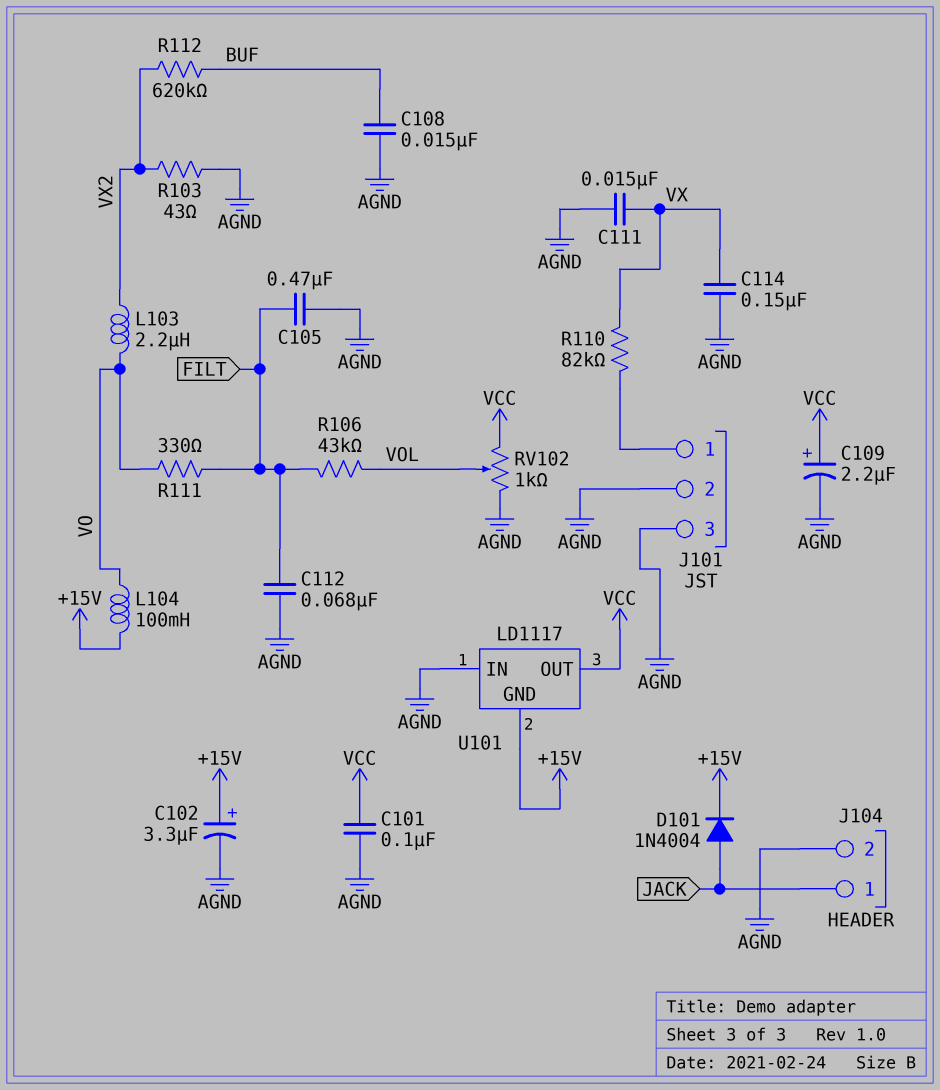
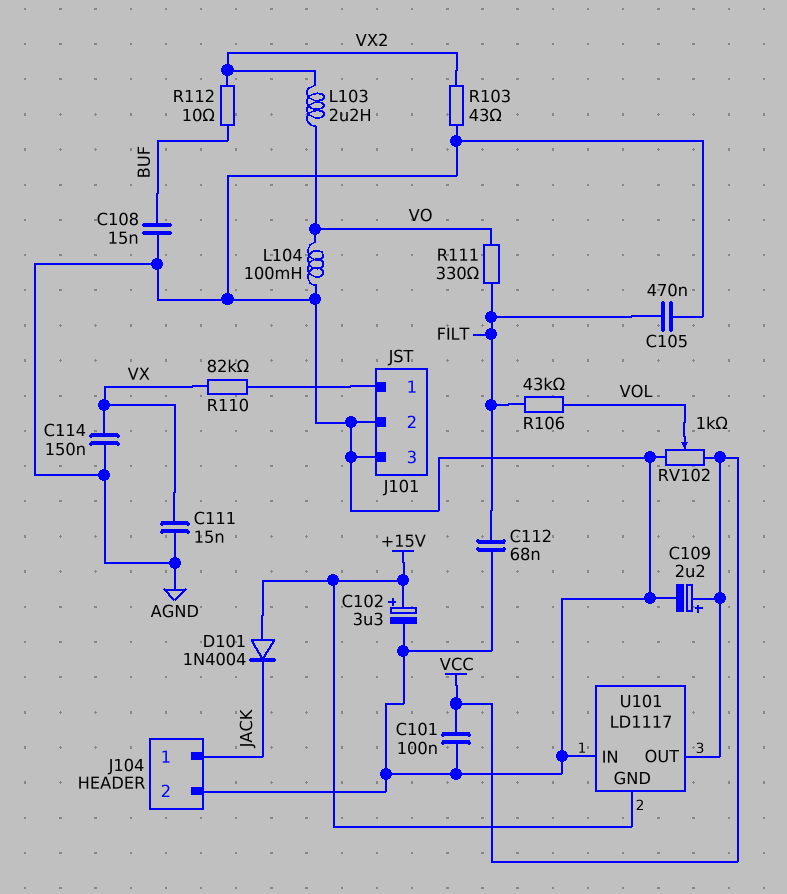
D101: diode 1N4004 (A JACK, K +15V) -> diode 1N4004 (A +15V, K JACK)
L104: 100mH (+15V, VO) -> 100mH (AGND, VO)
R112: 620k (BUF, VX2) -> 10 (BUF, VX2)

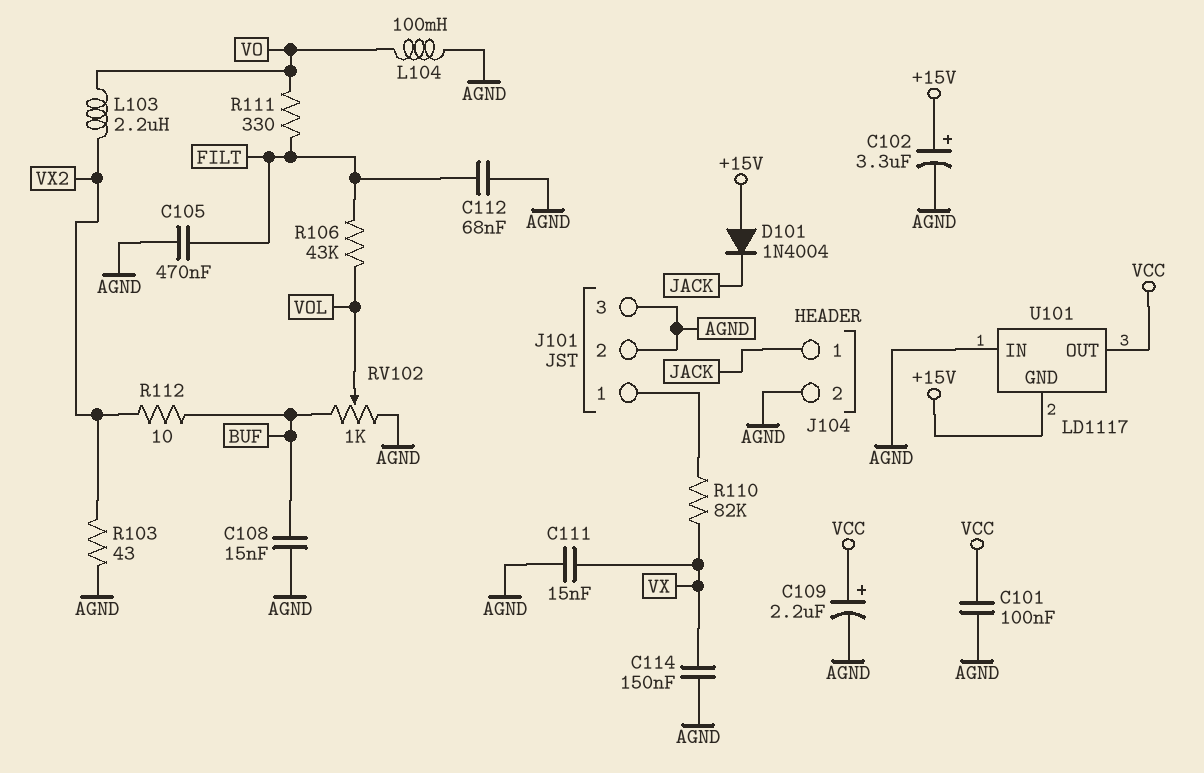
RV102: 1k (AGND, VCC, wiper VOL) -> 1k (AGND, BUF, wiper VOL)

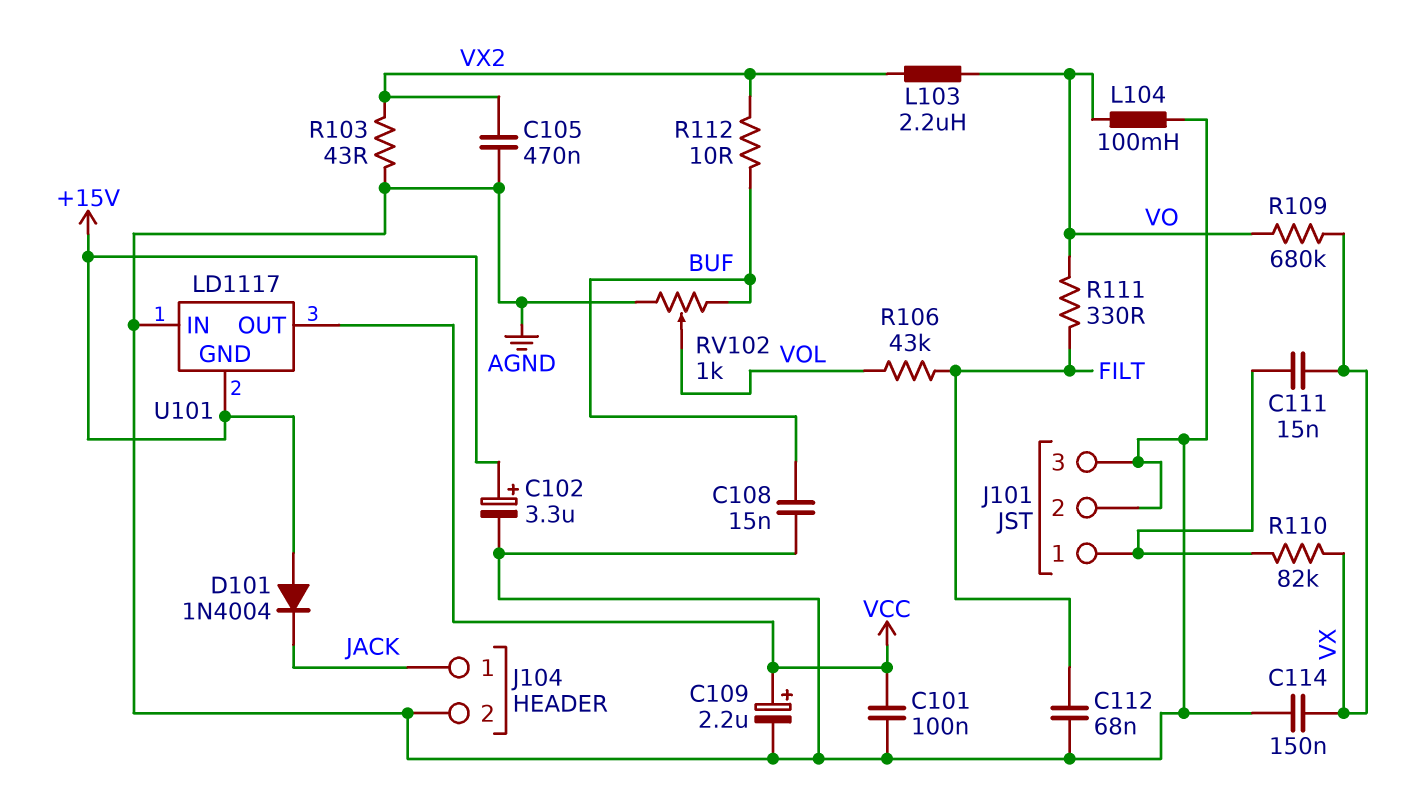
C105: 470nF (AGND, FILT) -> 470nF (AGND, VX2)
C111: 15nF (AGND, VX) -> 15nF (J101/1, VX)
R109: none -> 680k (VO, VX)

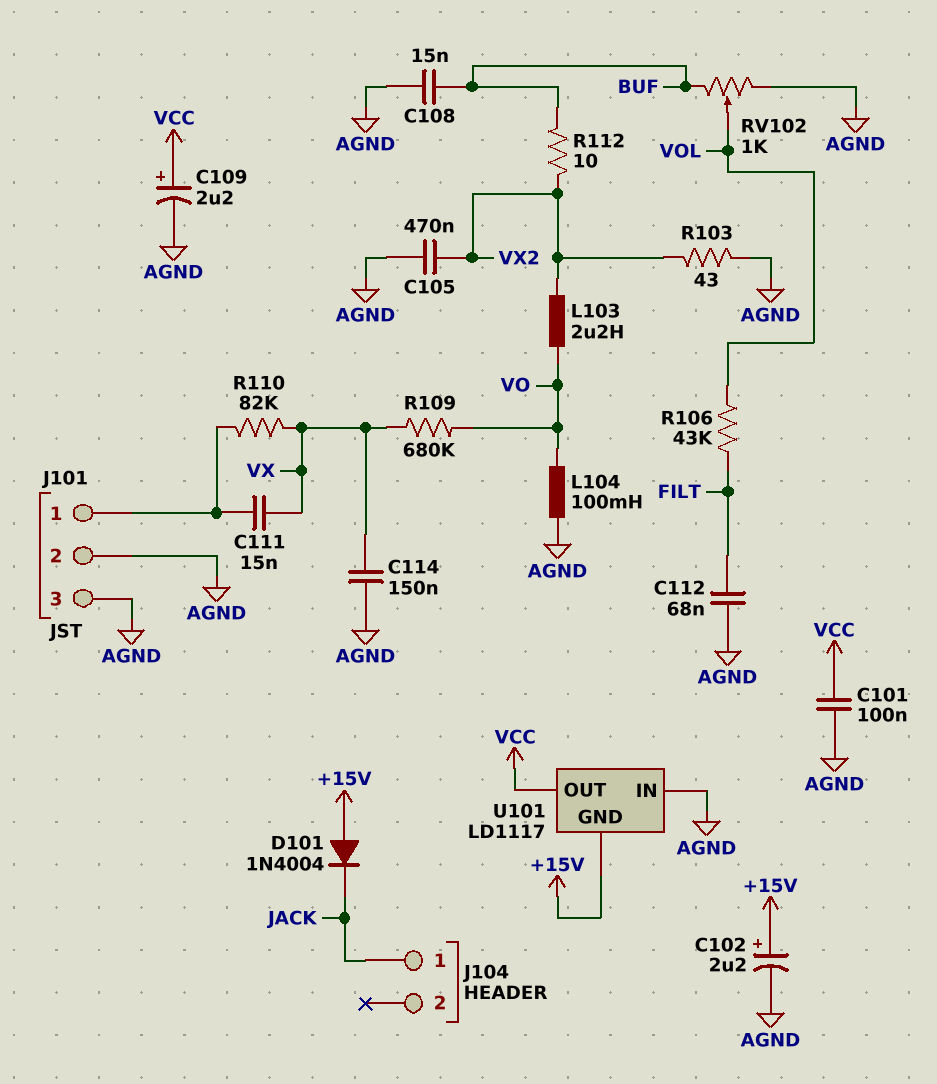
C102: 3.3uF (plus +15V, minus AGND) -> 2.2uF (plus +15V, minus AGND)
J104 pin 2: AGND -> none
R111: 330 (FILT, VO) -> none

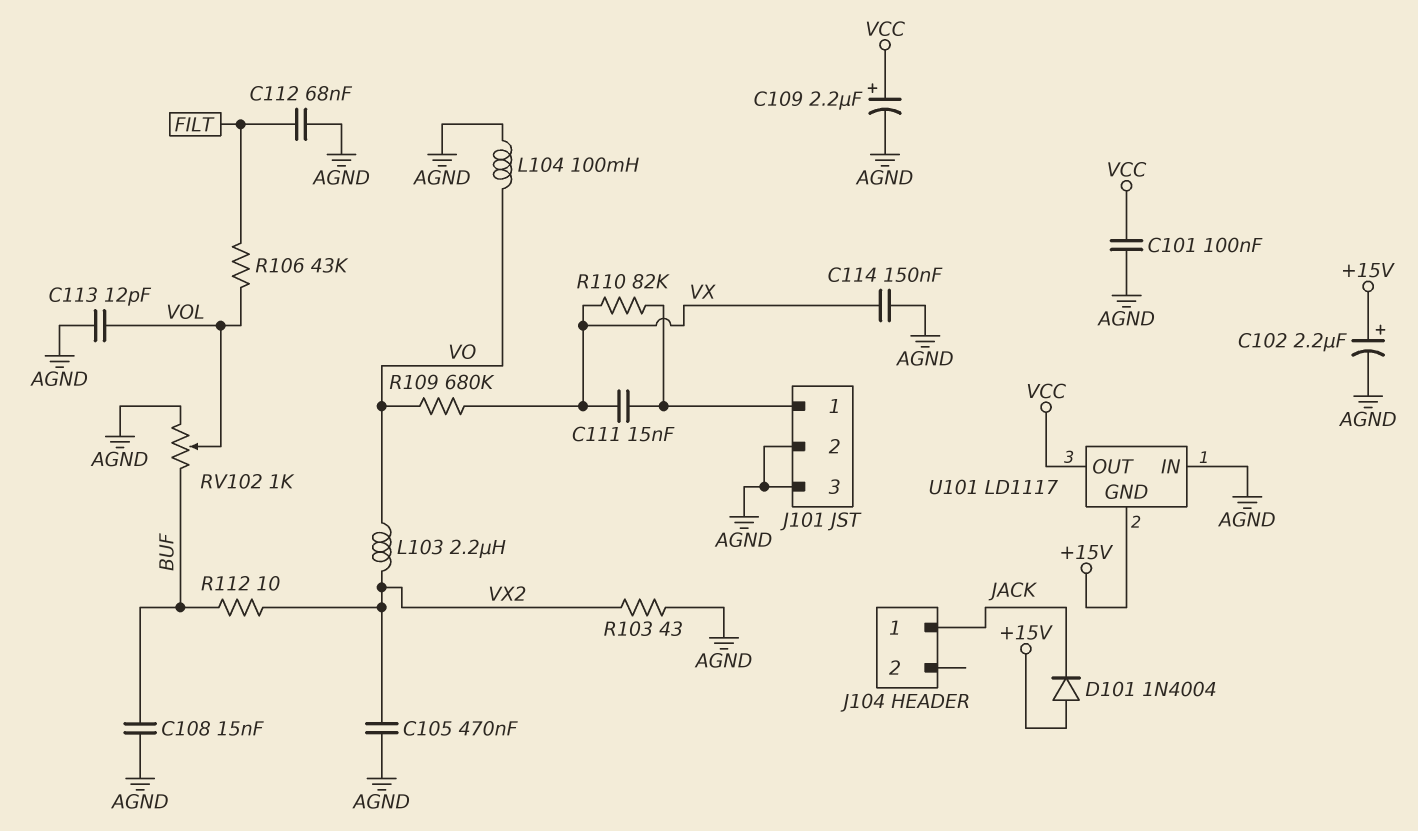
C113: none -> 12pF (AGND, VOL)

